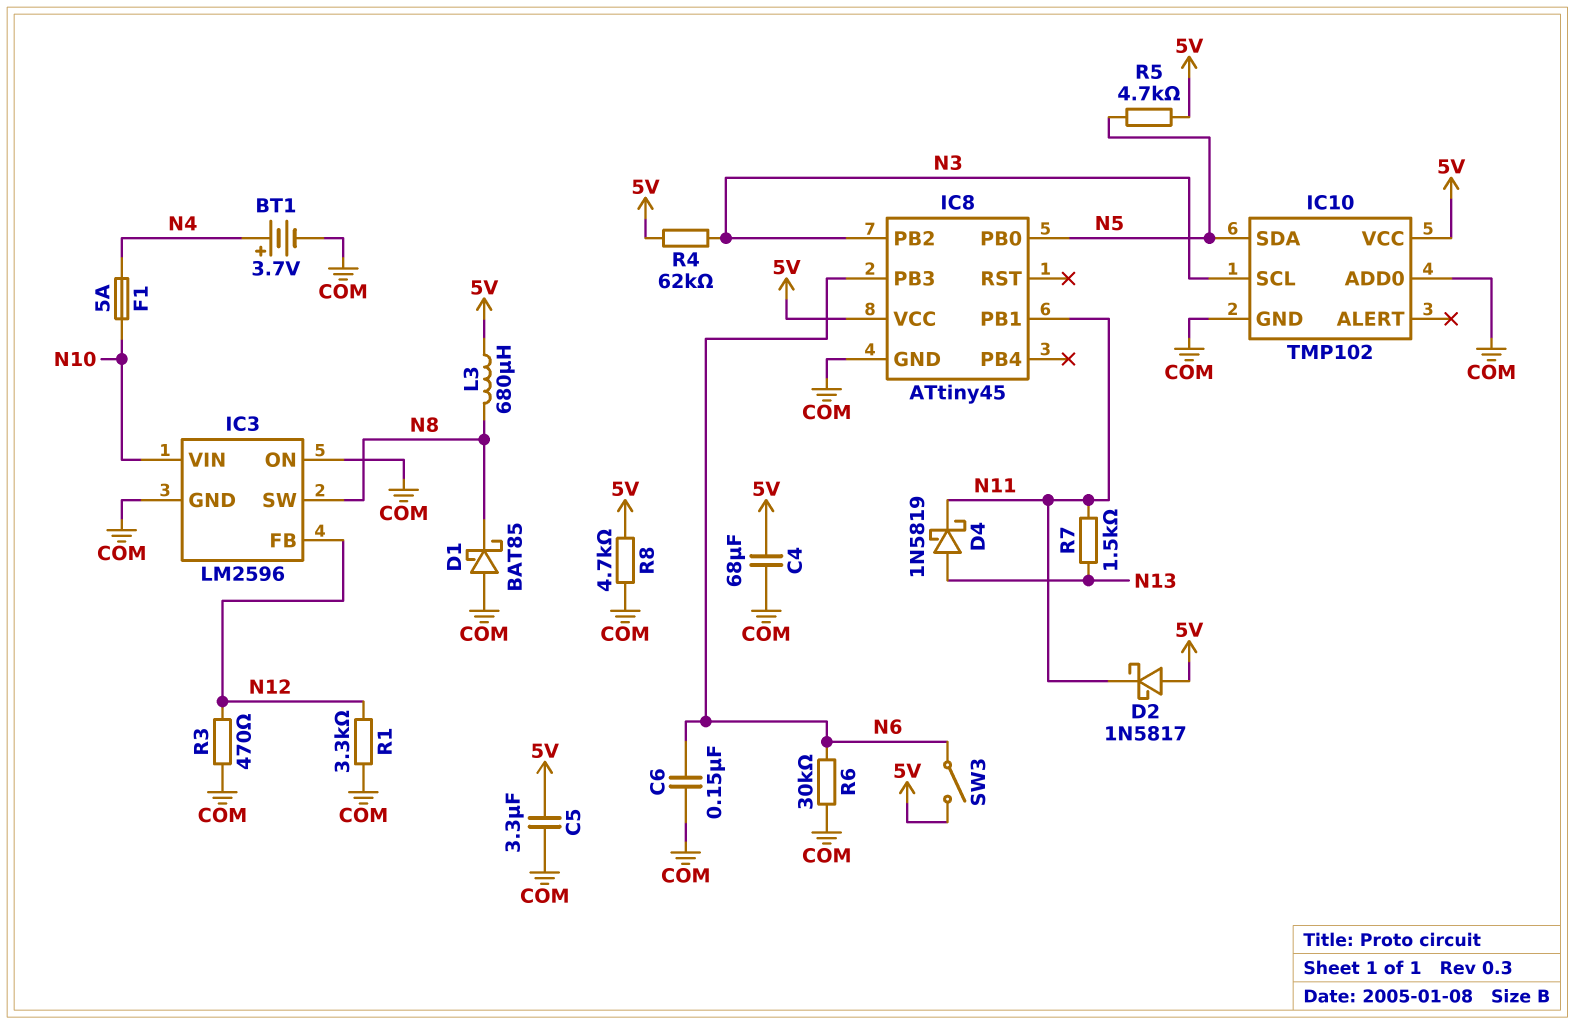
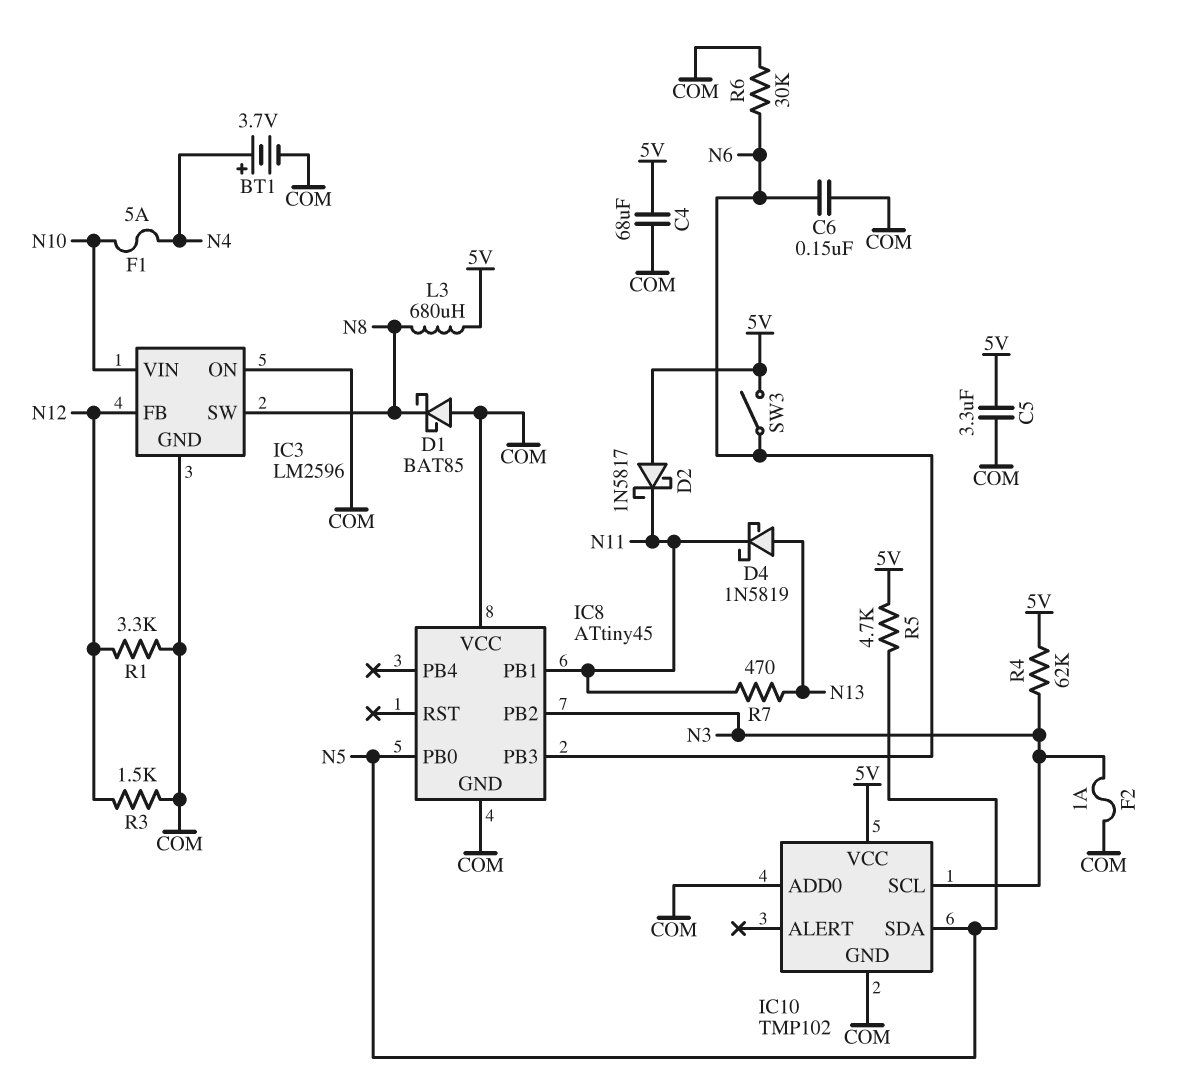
F2: none -> 1A (COM, N3)
IC8 pin VCC: 5V -> COM
R3: 470 (COM, N12) -> 1.5k (COM, N12)
R7: 1.5k (N11, N13) -> 470 (N11, N13)
R8: 4.7k (5V, COM) -> none

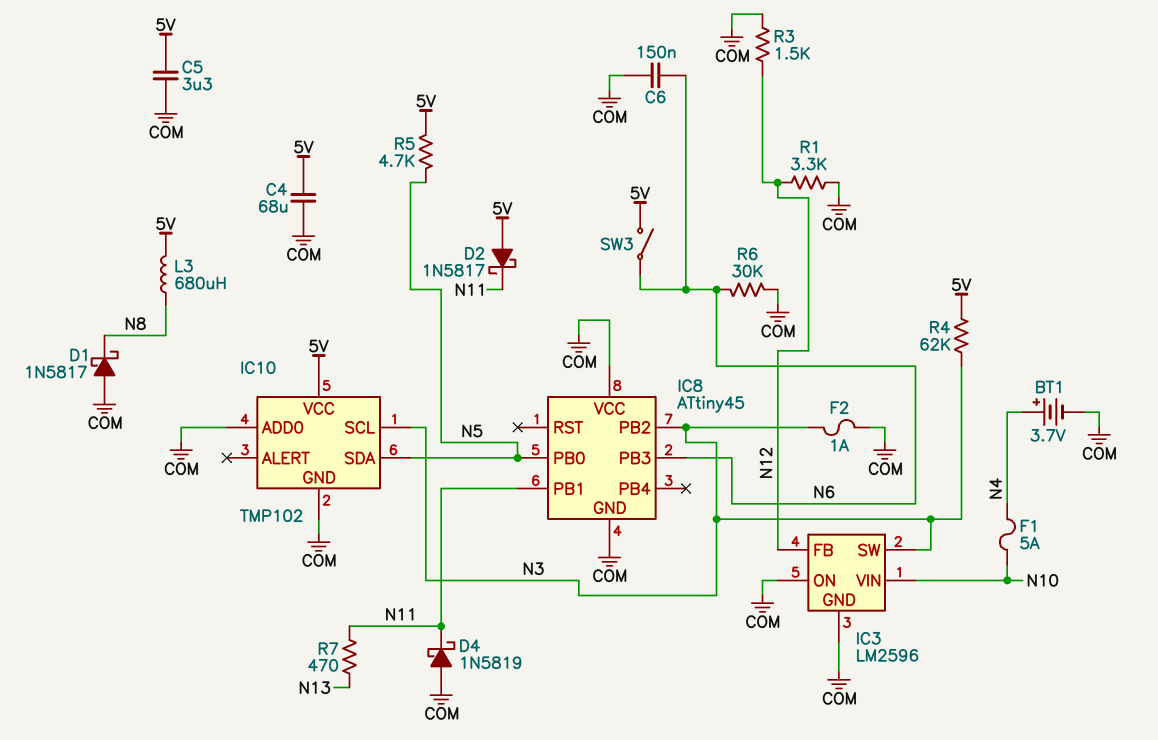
D1: schottky BAT85 (A COM, K N8) -> schottky 1N5817 (A COM, K N8)
D4: schottky 1N5819 (A N13, K N11) -> schottky 1N5819 (A COM, K N11)
IC3 pin SW: N8 -> N3

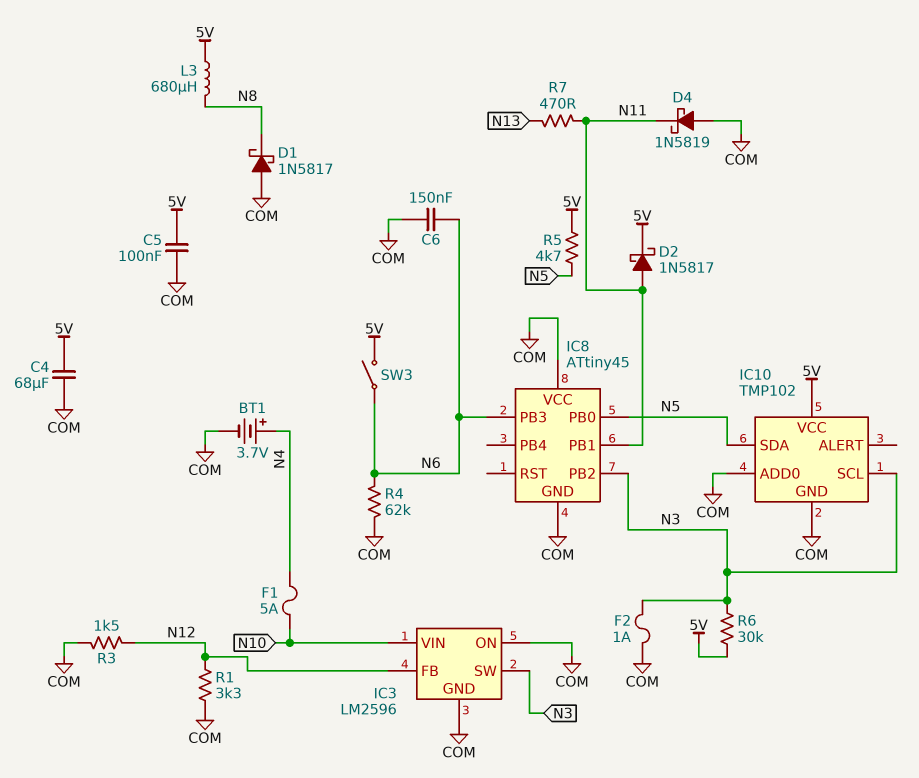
C5: 3.3uF (5V, COM) -> 100nF (5V, COM)
D2: schottky 1N5817 (A 5V, K N11) -> schottky 1N5817 (A N11, K 5V)
R4: 62k (5V, N3) -> 62k (COM, N6)
R6: 30k (COM, N6) -> 30k (5V, N3)

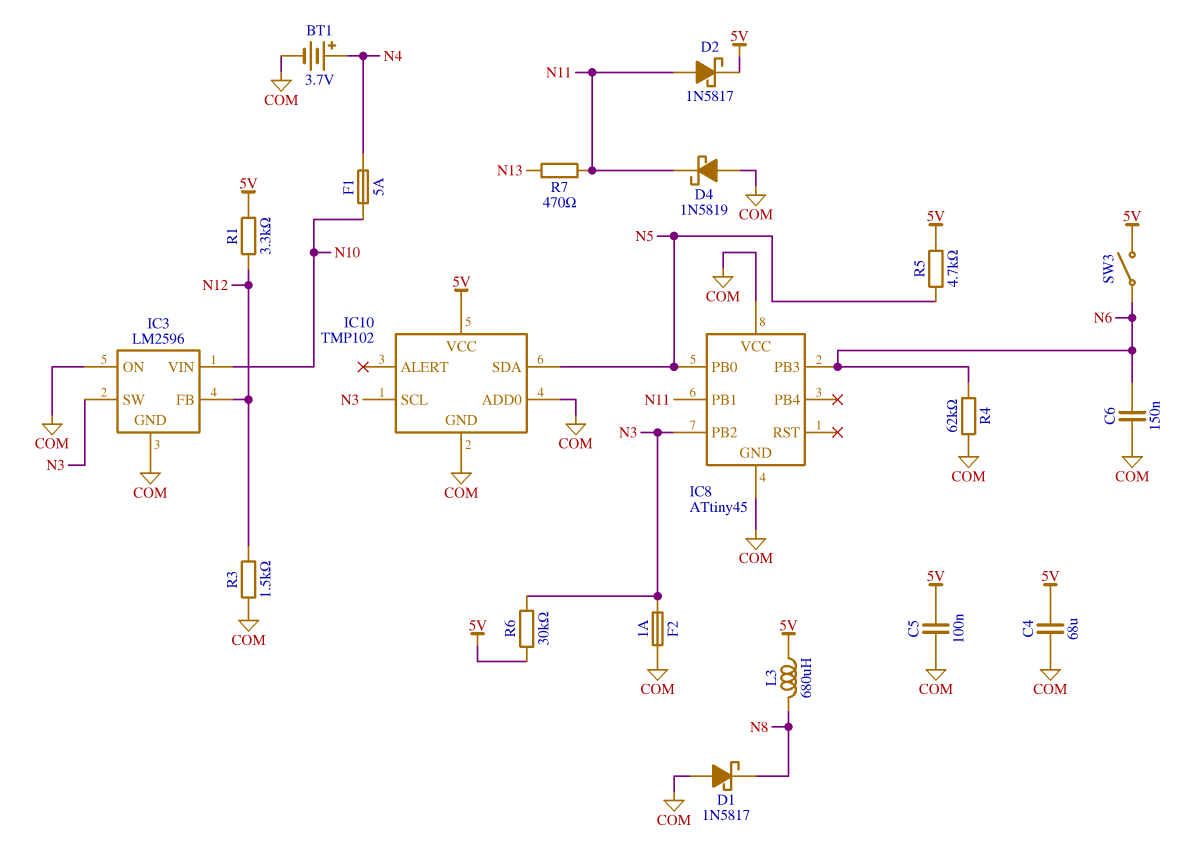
R1: 3.3k (COM, N12) -> 3.3k (5V, N12)

